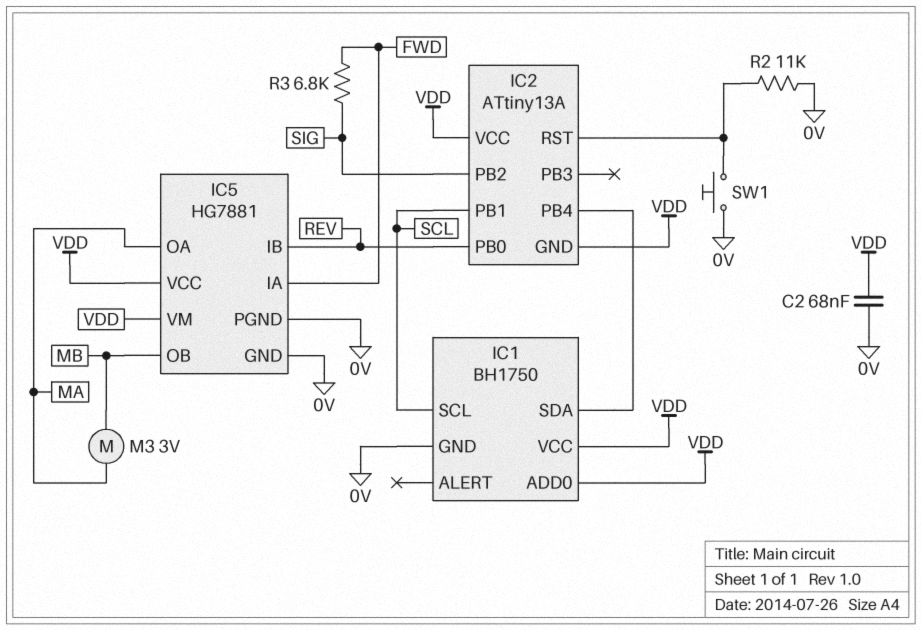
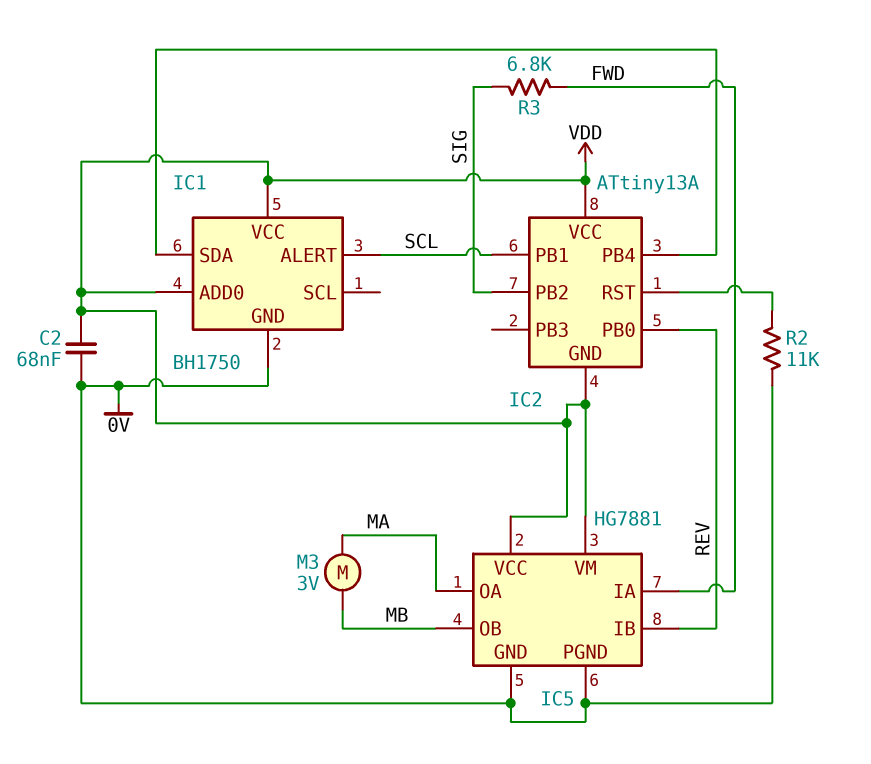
IC1 pin ALERT: none -> SCL
IC1 pin SCL: SCL -> none
SW1: button (0V, IC2/RST) -> none

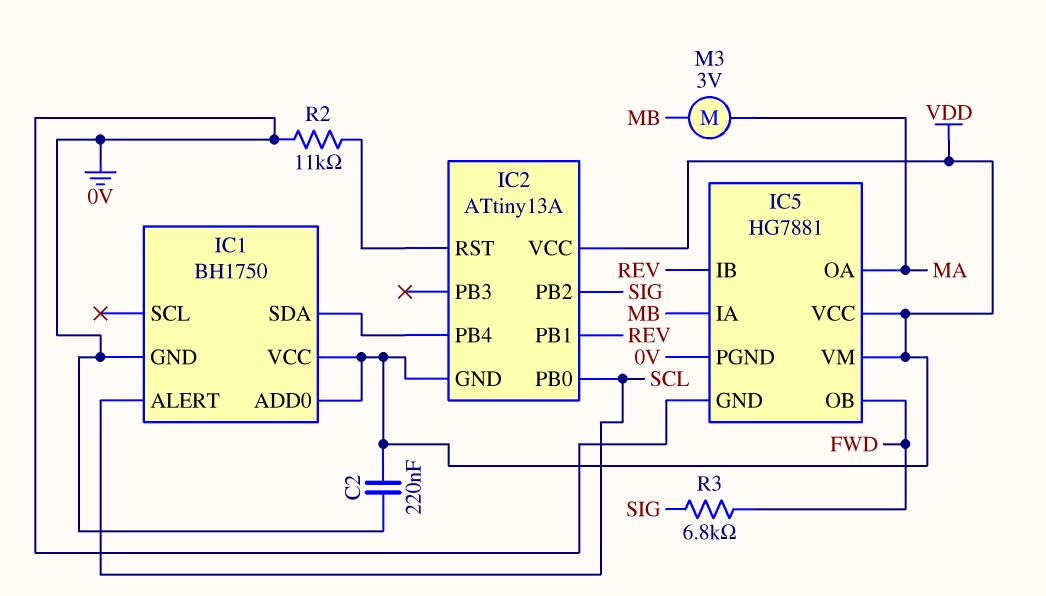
C2: 68nF (0V, VDD) -> 220nF (0V, VDD)
IC2 pin PB0: REV -> SCL
IC2 pin PB1: SCL -> REV
IC5 pin IA: FWD -> MB
IC5 pin OB: MB -> FWD

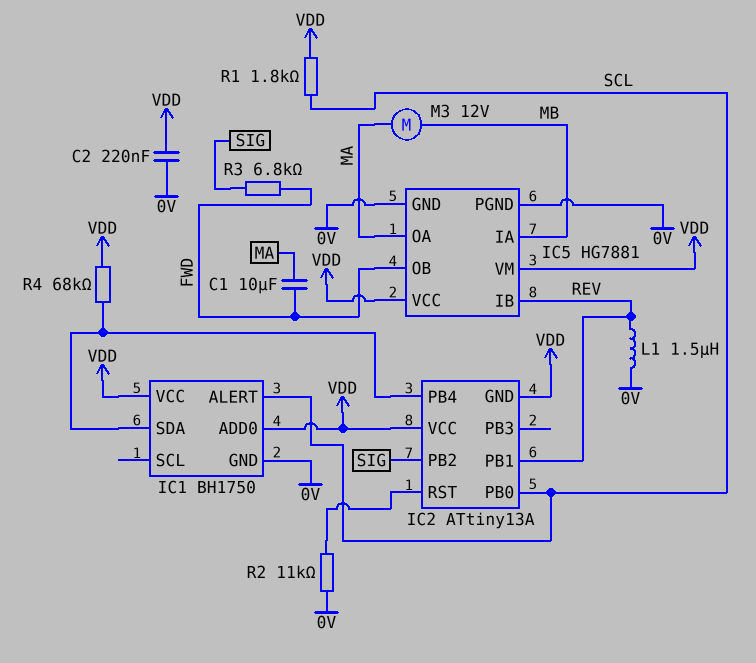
C1: none -> 10uF (FWD, MA)
L1: none -> 1.5uH (0V, REV)
M3: motor 3V (MA, MB) -> motor 12V (MA, MB)
R1: none -> 1.8k (SCL, VDD)
R4: none -> 68k (IC1/SDA, VDD)

